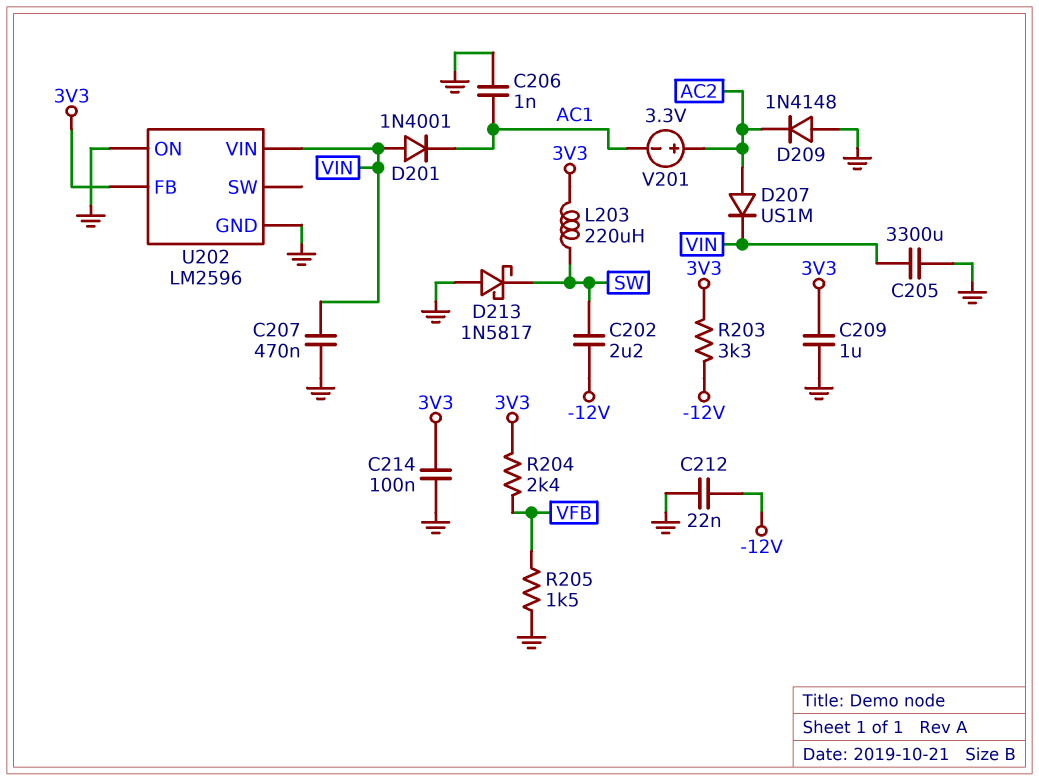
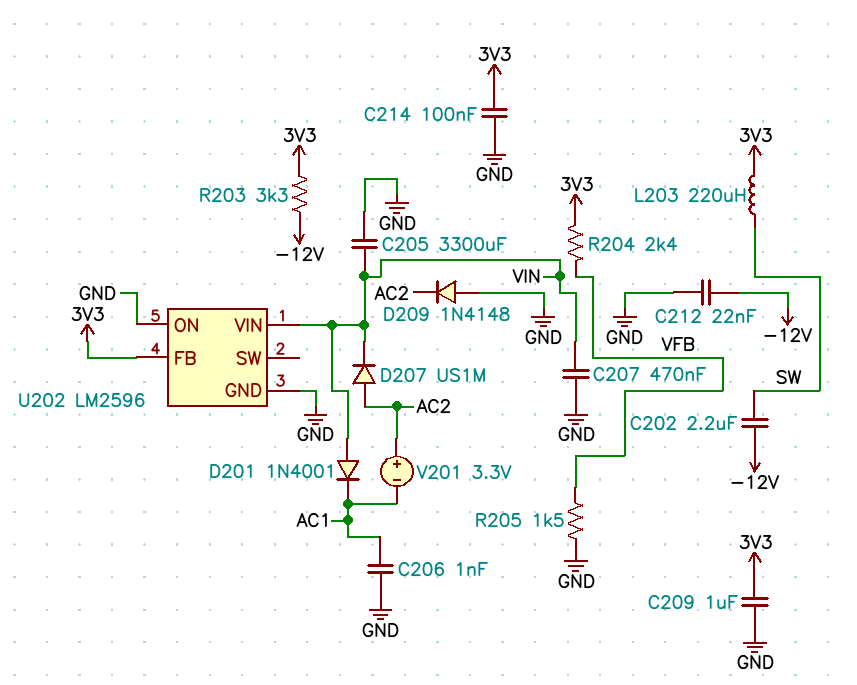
D213: schottky 1N5817 (A GND, K SW) -> none

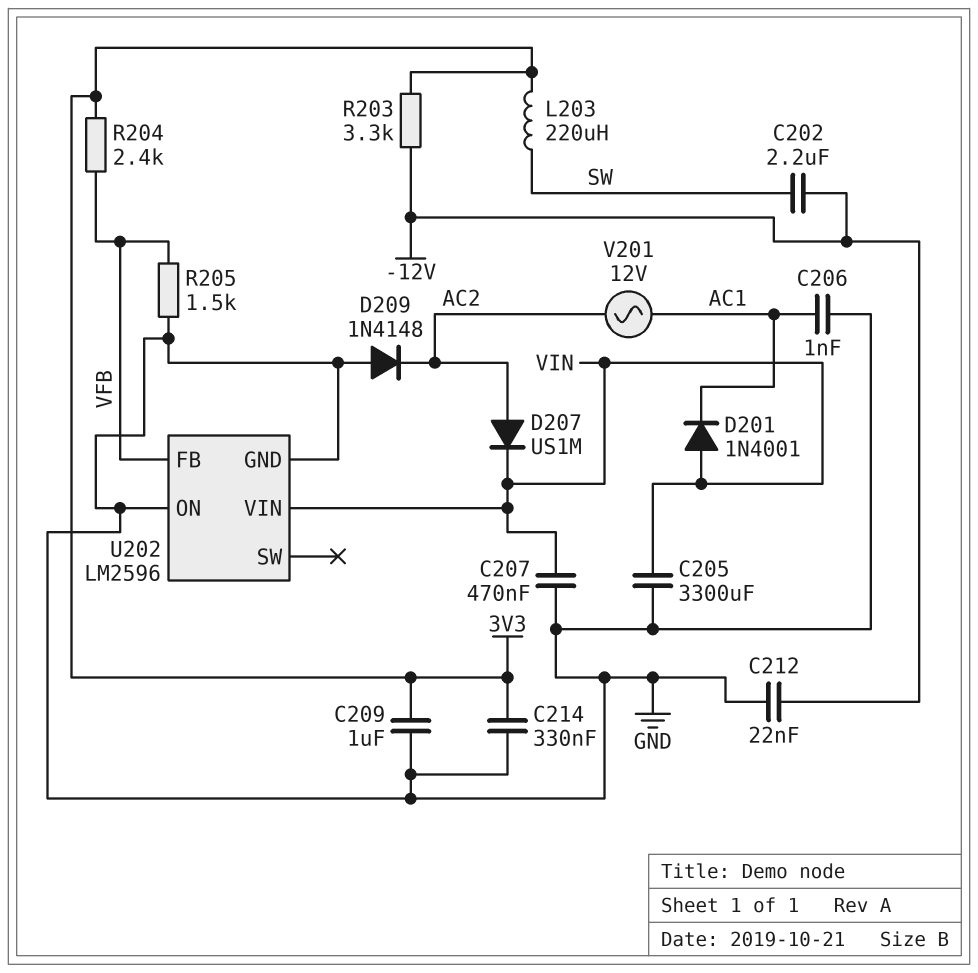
C214: 100nF (3V3, GND) -> 330nF (3V3, GND)
U202 pin FB: 3V3 -> VFB
V201: 3.3V (plus AC2, minus AC1) -> AC 12V (AC1, AC2)

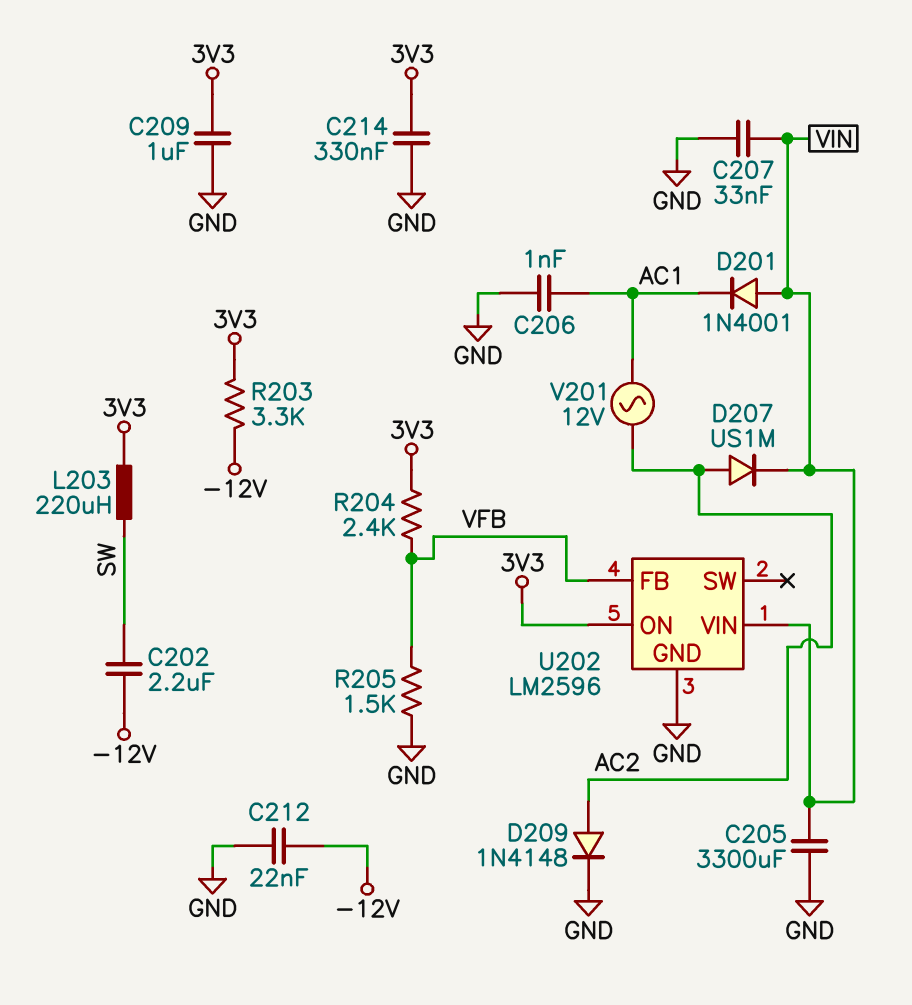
C207: 470nF (GND, VIN) -> 33nF (GND, VIN)
D209: diode 1N4148 (A GND, K AC2) -> diode 1N4148 (A AC2, K GND)
U202 pin ON: GND -> 3V3

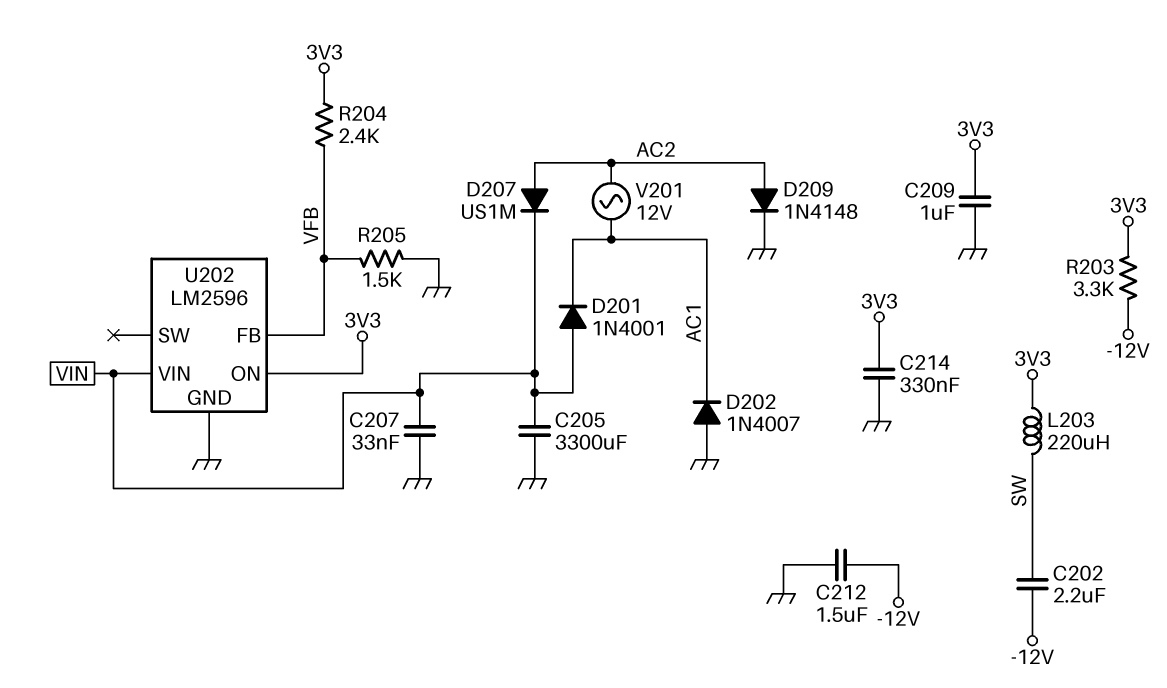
C206: 1nF (AC1, GND) -> none
C212: 22nF (-12V, GND) -> 1.5uF (-12V, GND)
D202: none -> diode 1N4007 (A GND, K AC1)

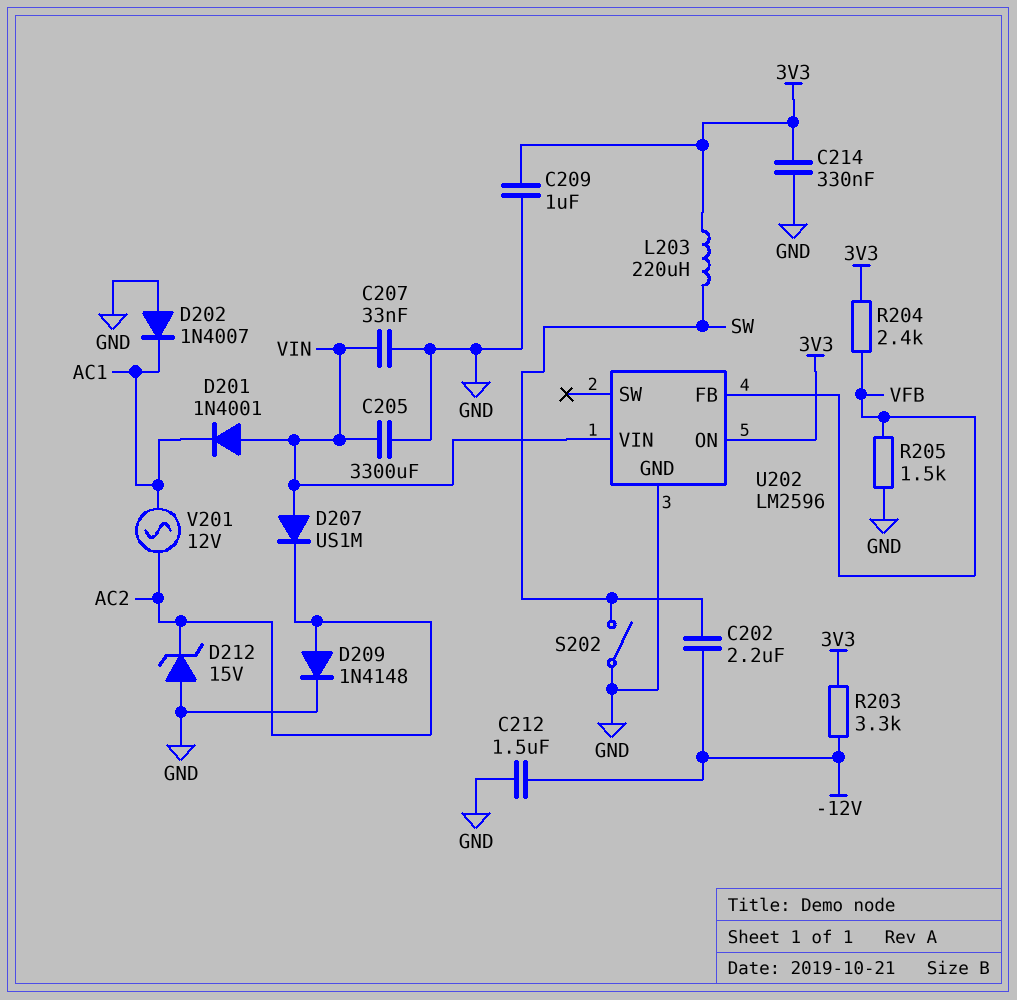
D207: diode US1M (A AC2, K VIN) -> diode US1M (A VIN, K AC2)
D212: none -> zener 15V (A GND, K AC2)
S202: none -> switch (GND, SW)

